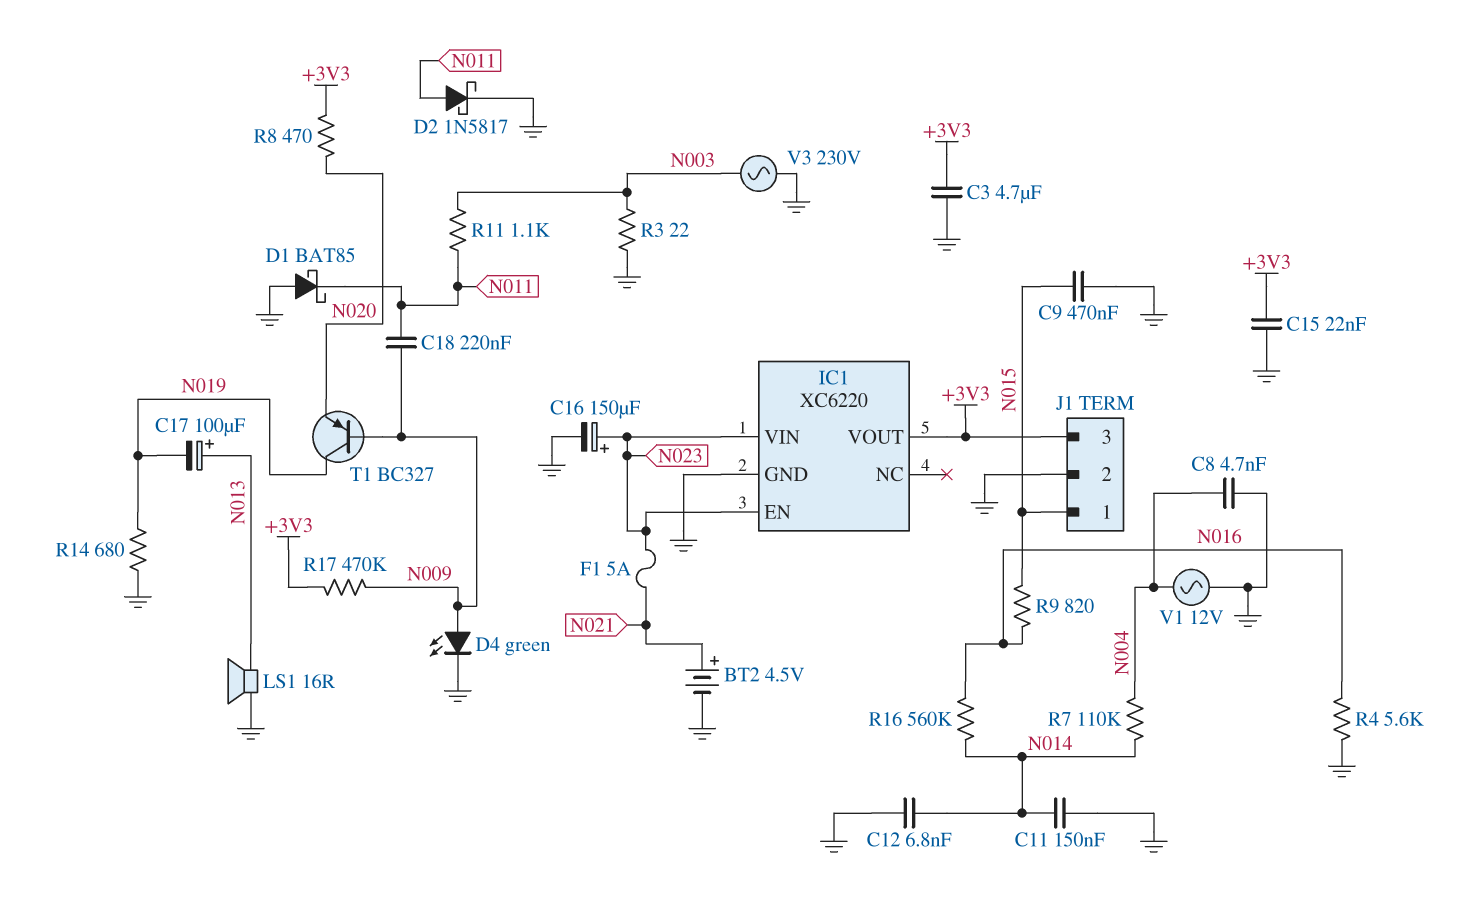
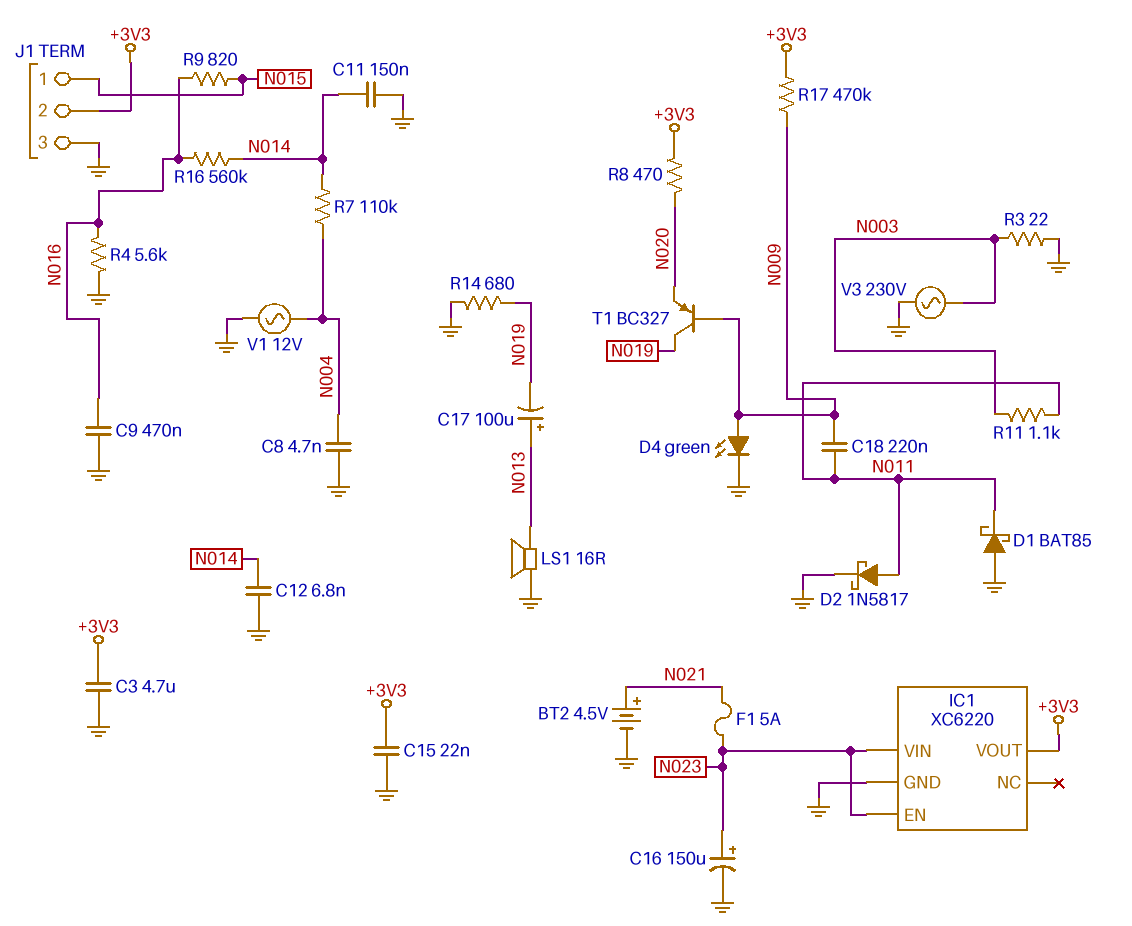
C9: 470nF (GND, N015) -> 470nF (GND, N016)
J1 pin 2: GND -> +3V3
J1 pin 3: +3V3 -> GND

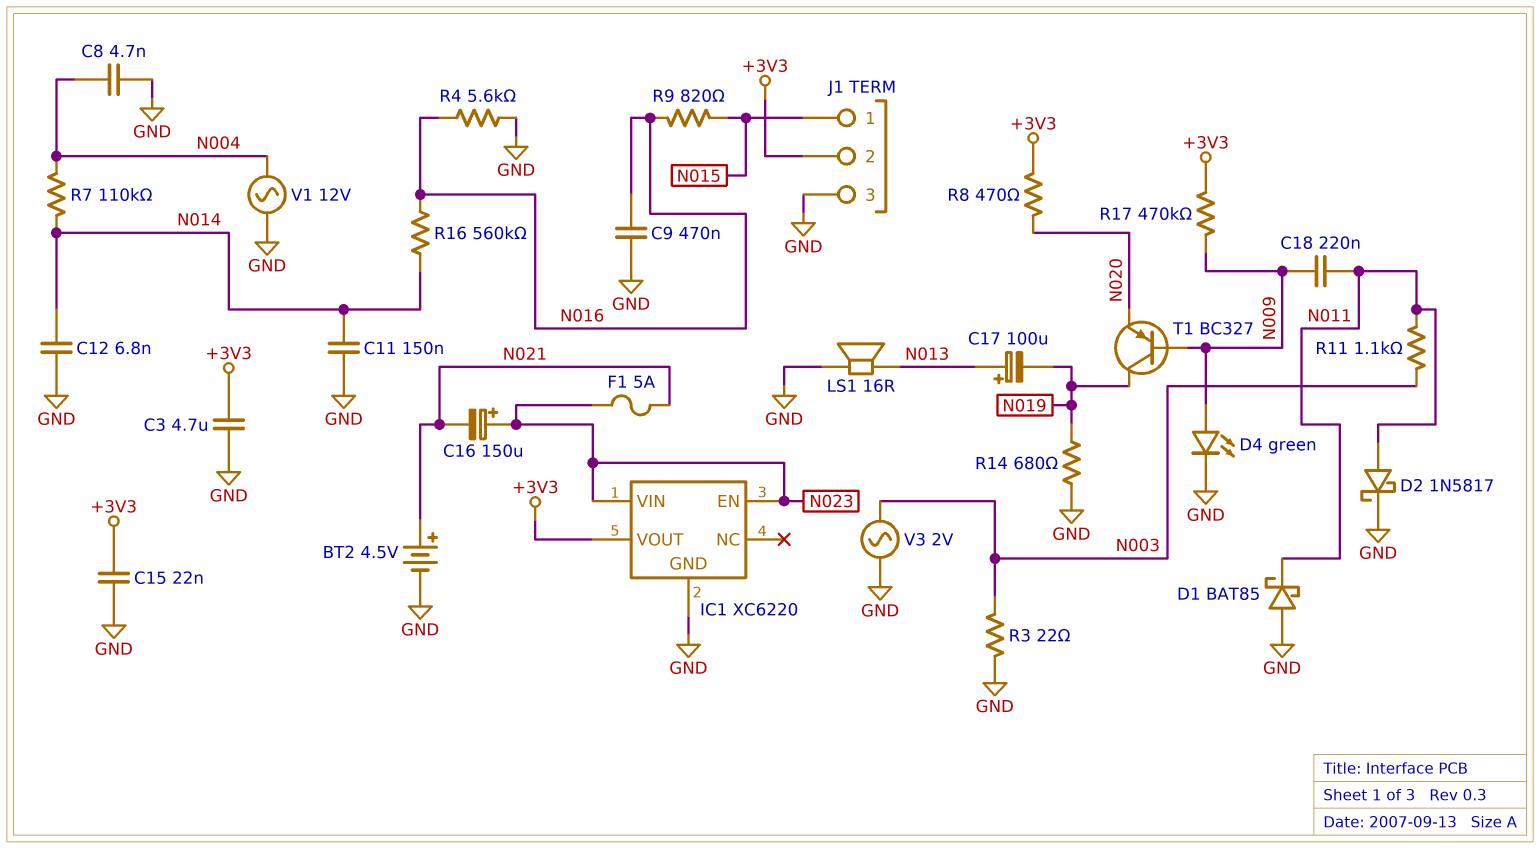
C16: 150uF (plus N023, minus GND) -> 150uF (plus N023, minus N021)
V3: AC 230V (GND, N003) -> AC 2V (GND, N003)

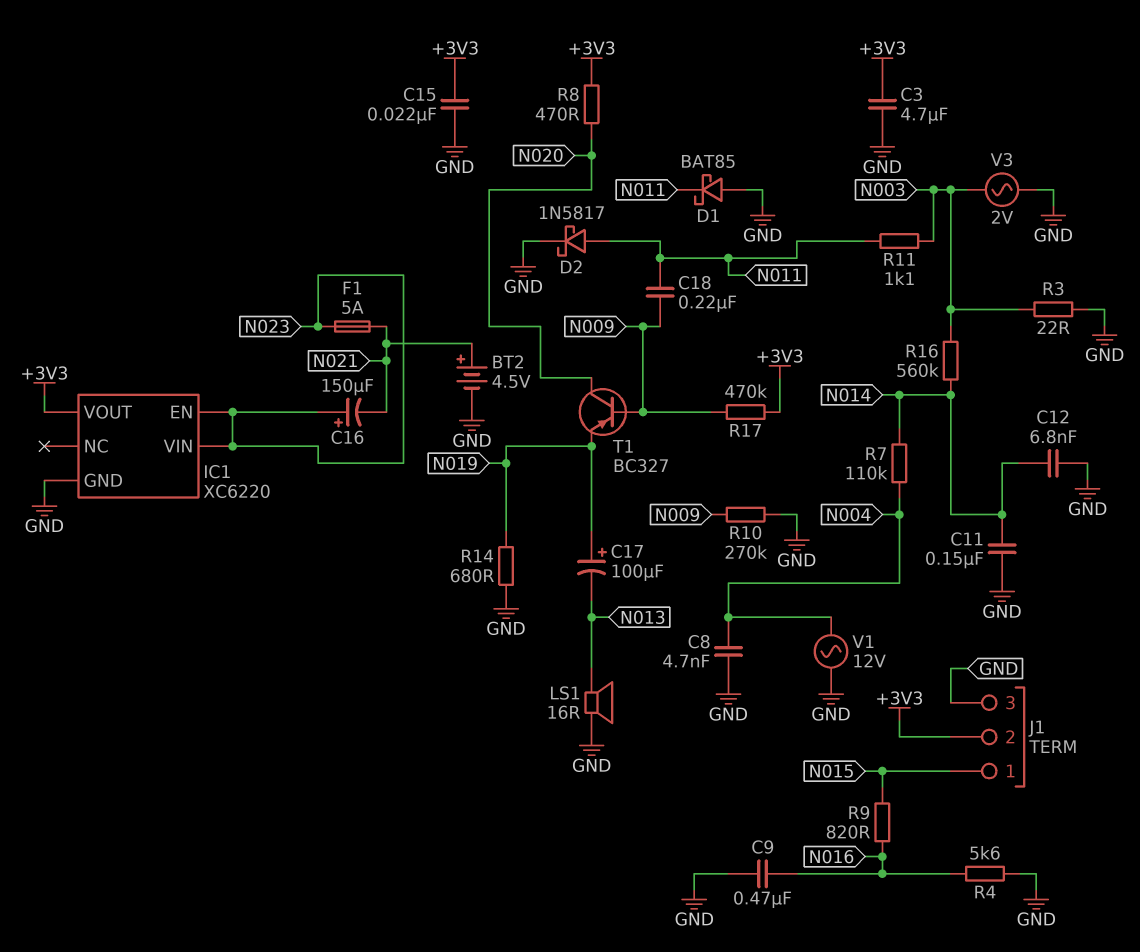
C17: 100uF (plus N013, minus N019) -> 100uF (plus N019, minus N013)
D4: LED green (A N009, K GND) -> none
R10: none -> 270k (GND, N009)
R16: 560k (N014, N016) -> 560k (N003, N014)
T1: PNP BC327 (B N009, C N019, E N020) -> PNP BC327 (B N009, C N020, E N019)

